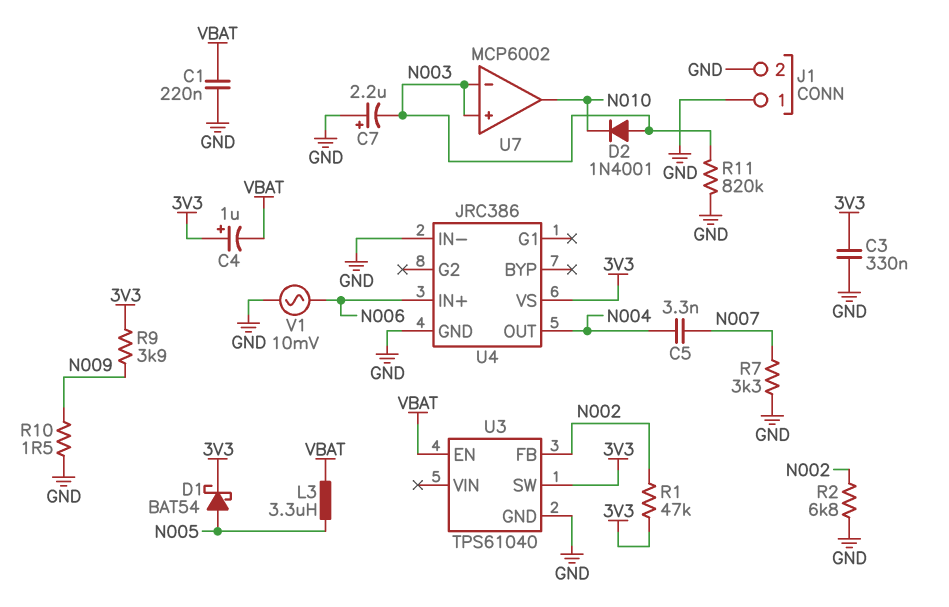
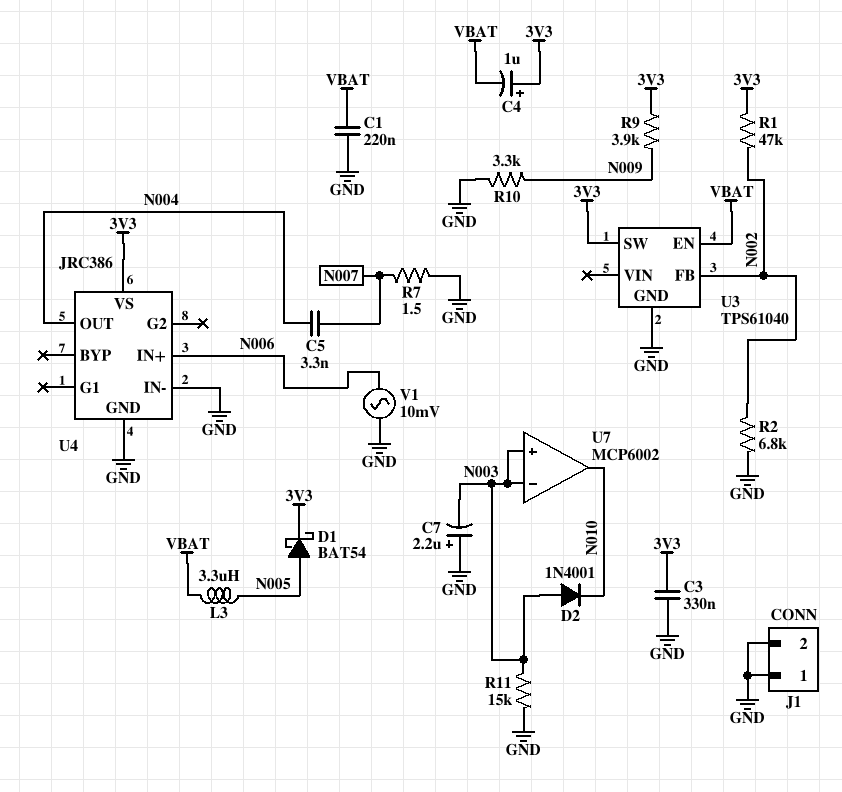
R7: 3.3k (GND, N007) -> 1.5 (GND, N007)
R10: 1.5 (GND, N009) -> 3.3k (GND, N009)
R11: 820k (GND, N003) -> 15k (GND, N003)

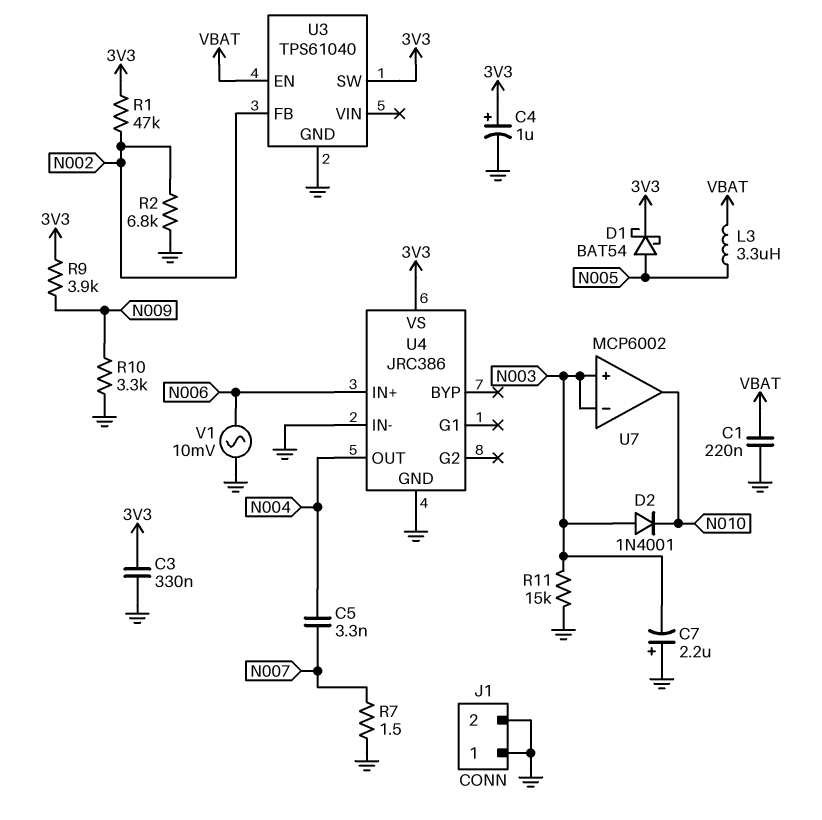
C4: 1uF (plus 3V3, minus VBAT) -> 1uF (plus 3V3, minus GND)

